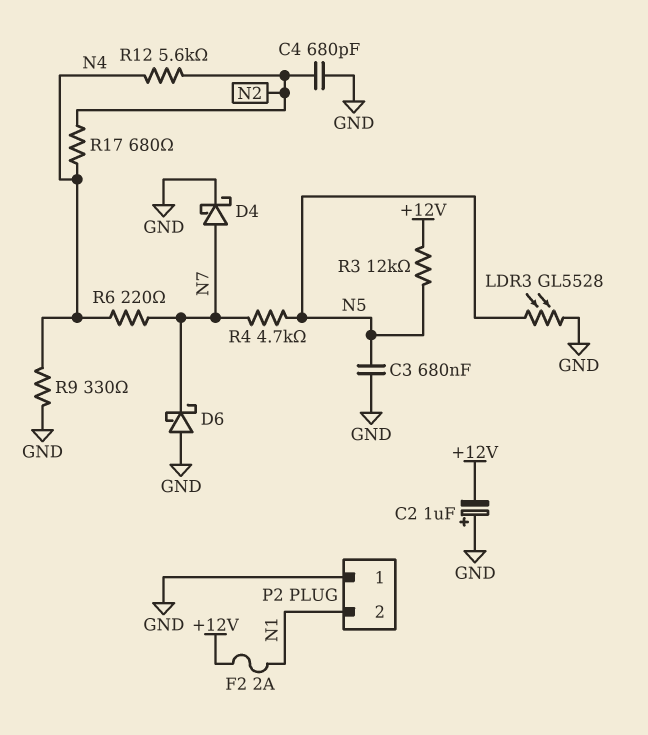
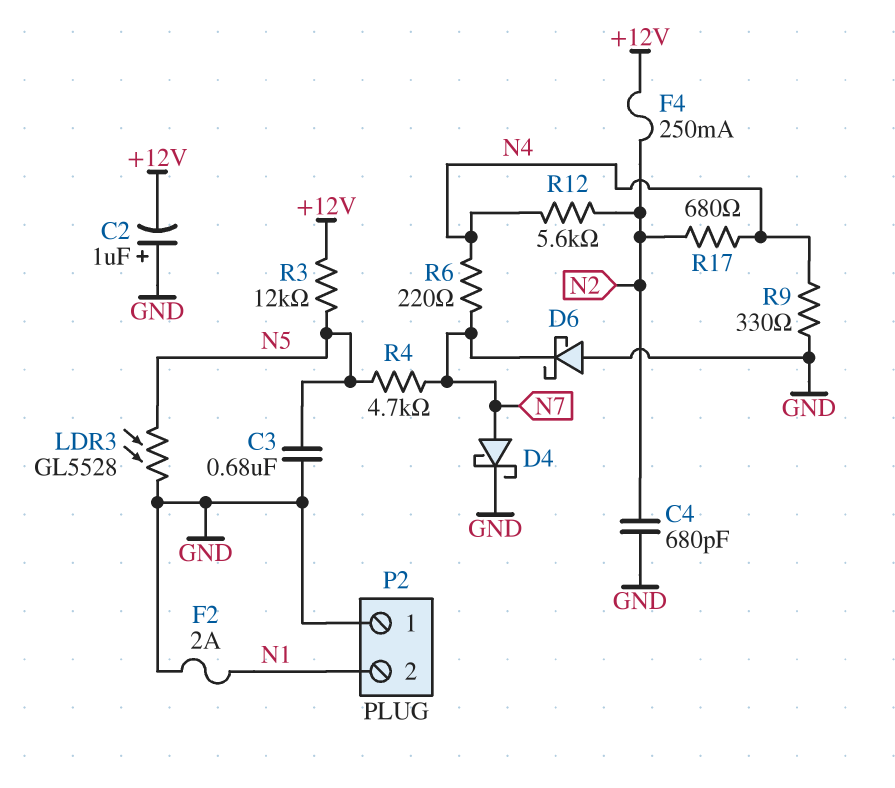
F2: 2A (+12V, N1) -> 2A (GND, N1)
F4: none -> 250mA (+12V, N2)

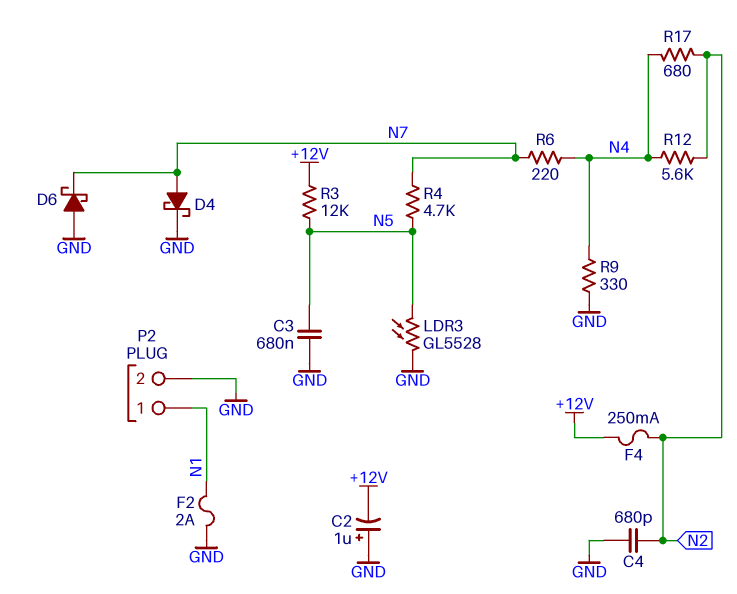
P2 pin 1: GND -> N1
P2 pin 2: N1 -> GND

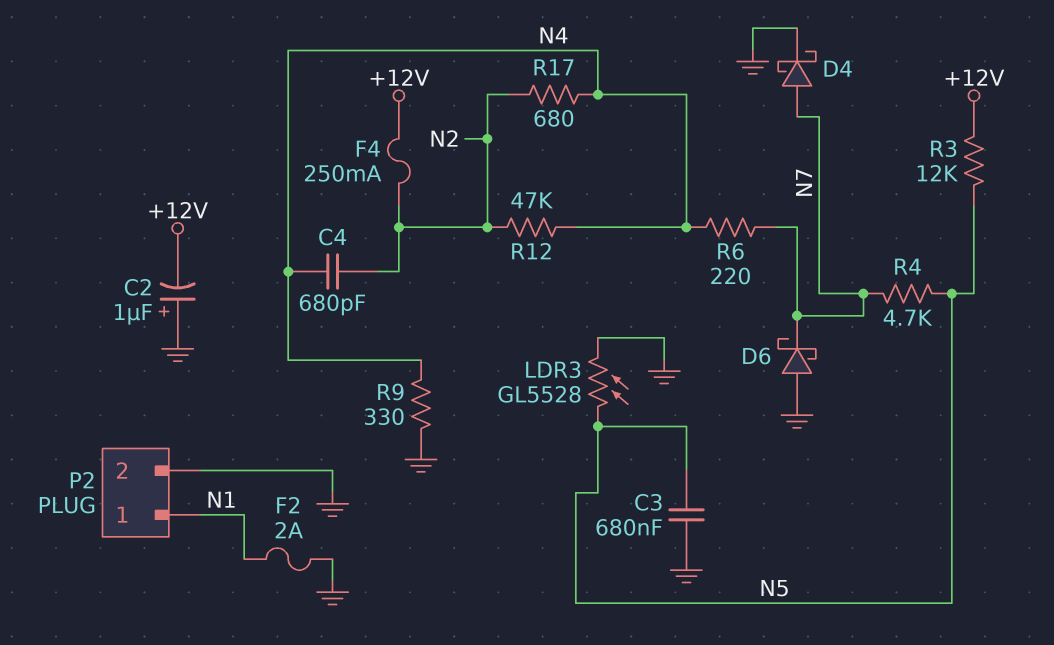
C4: 680pF (GND, N2) -> 680pF (N2, N4)
R12: 5.6k (N2, N4) -> 47k (N2, N4)

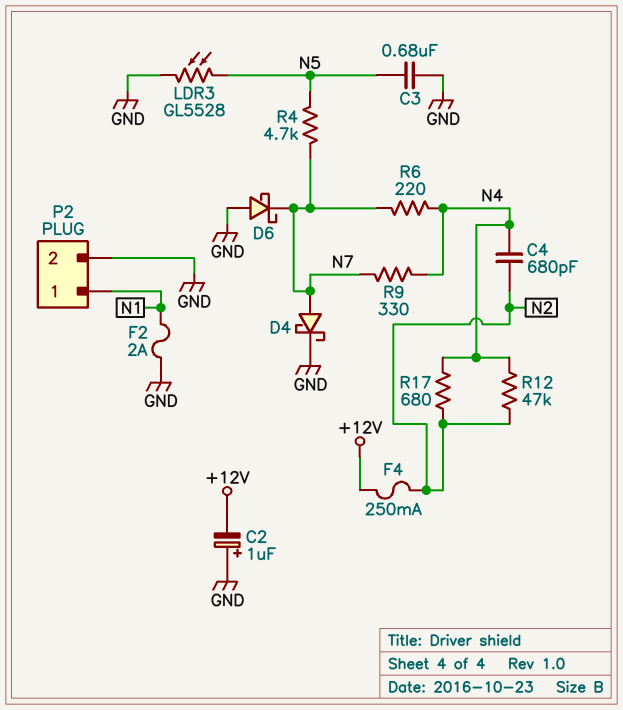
R3: 12k (+12V, N5) -> none
R9: 330 (GND, N4) -> 330 (N4, N7)

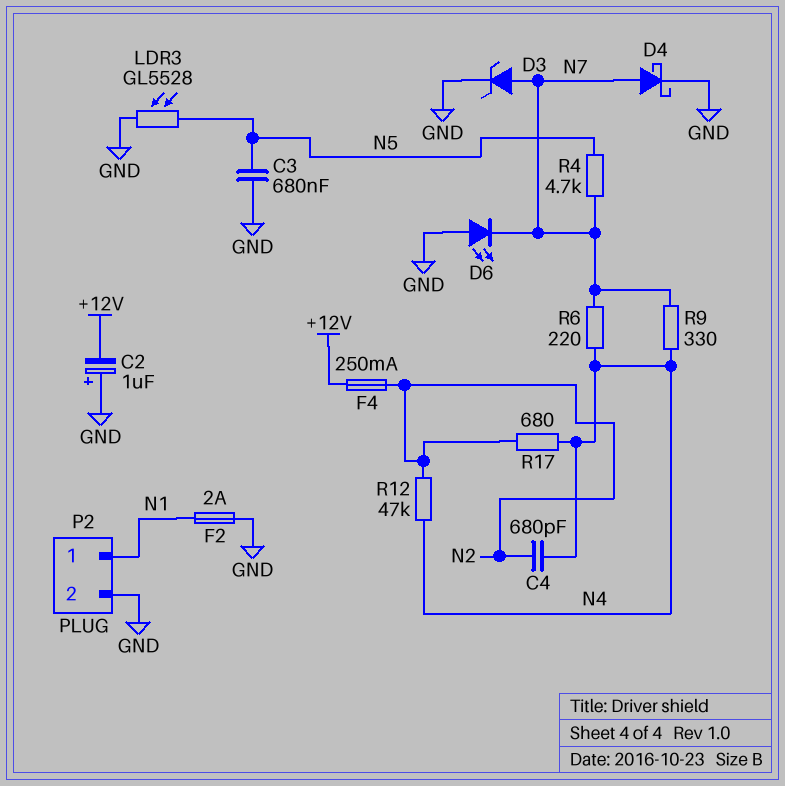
D3: none -> zener (A N7, K GND)
D6: schottky (A GND, K N7) -> LED (A GND, K N7)

